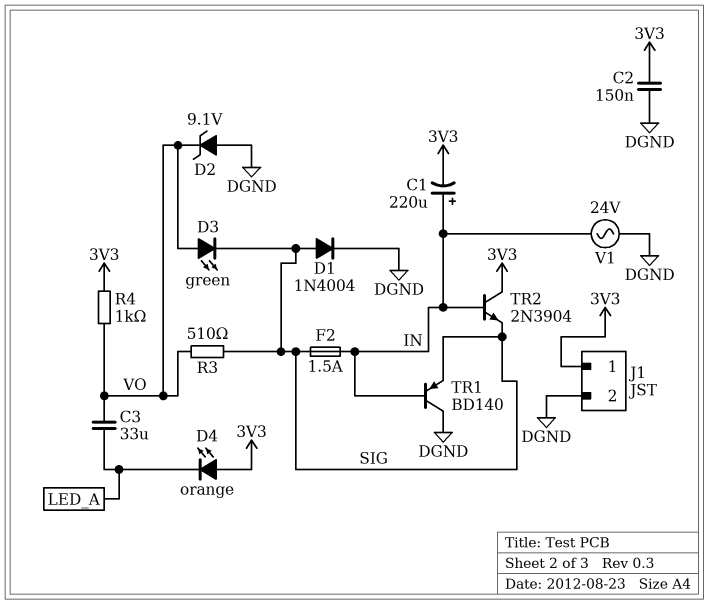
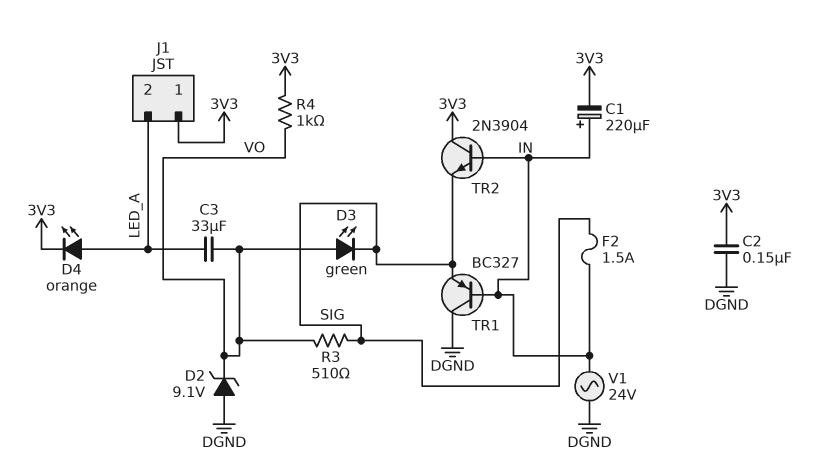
D1: diode 1N4004 (A SIG, K DGND) -> none
D4: LED orange (A 3V3, K LED_A) -> LED orange (A LED_A, K 3V3)
J1 pin 2: DGND -> LED_A
TR1: PNP BD140 (B IN, C DGND, E SIG) -> PNP BC327 (B IN, C DGND, E SIG)

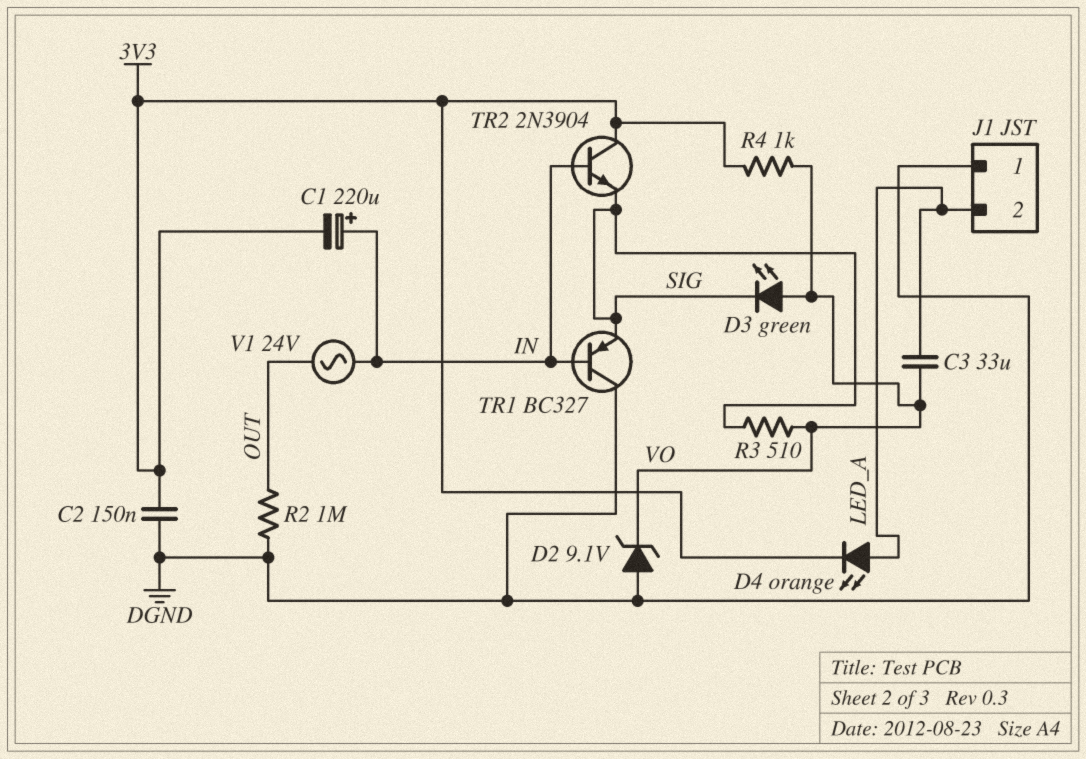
F2: 1.5A (IN, SIG) -> none
J1 pin 1: 3V3 -> DGND
R2: none -> 1M (DGND, OUT)
V1: AC 24V (DGND, IN) -> AC 24V (IN, OUT)

